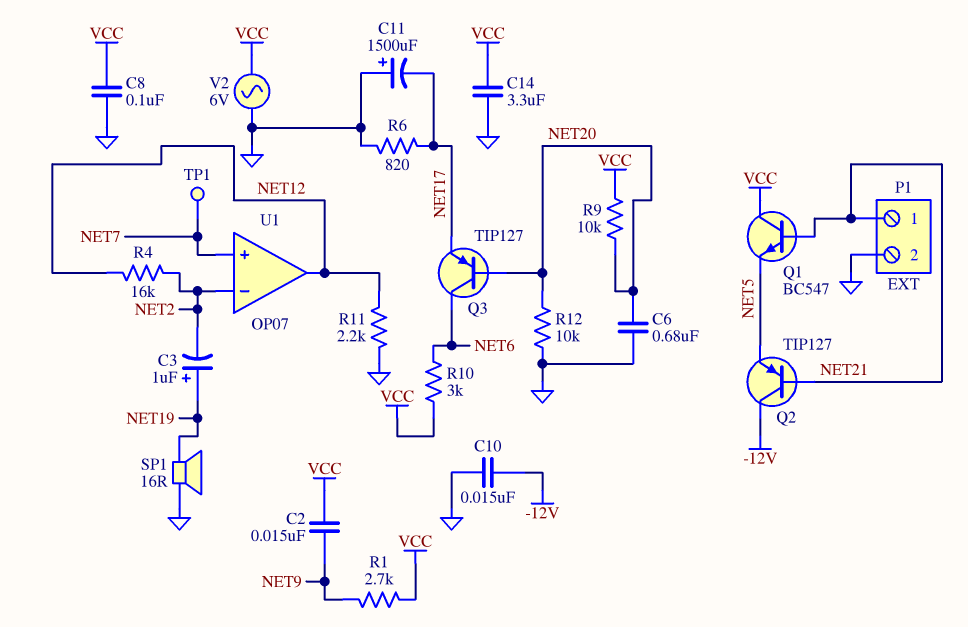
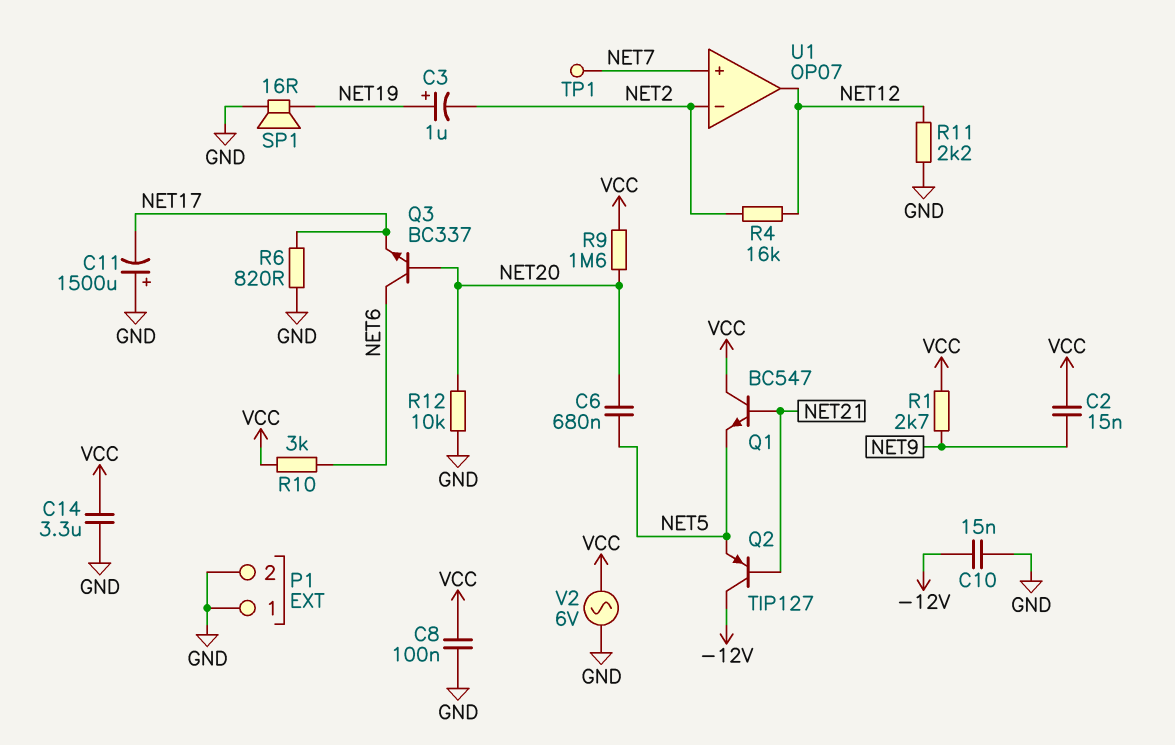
C6: 680nF (GND, NET20) -> 680nF (NET5, NET20)
P1 pin 1: NET21 -> GND
Q3: PNP TIP127 (B NET20, C NET6, E NET17) -> NPN BC337 (B NET20, C NET6, E NET17)
R9: 10k (NET20, VCC) -> 1.6M (NET20, VCC)

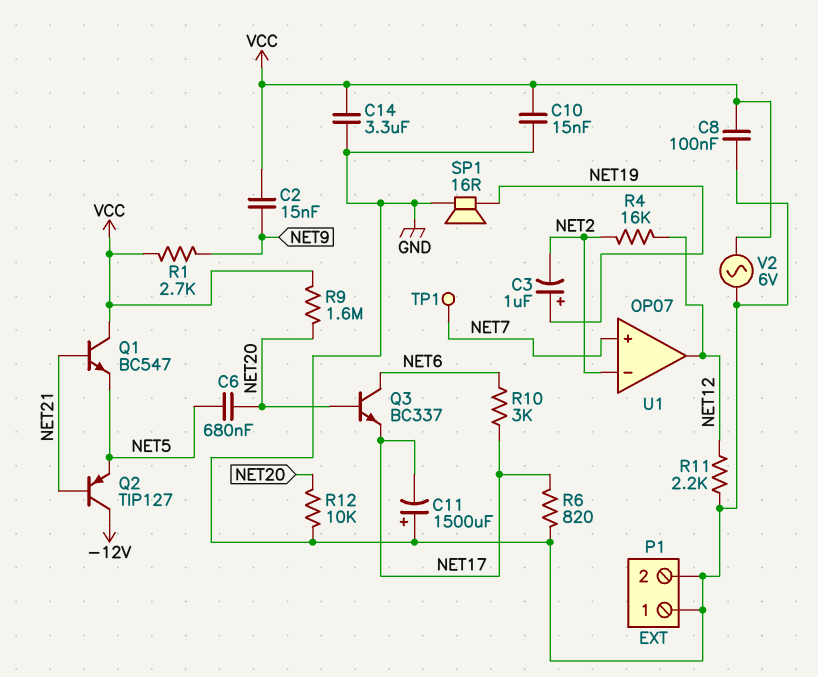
C10: 15nF (-12V, GND) -> 15nF (GND, VCC)
R10: 3k (NET6, VCC) -> 3k (NET6, NET17)

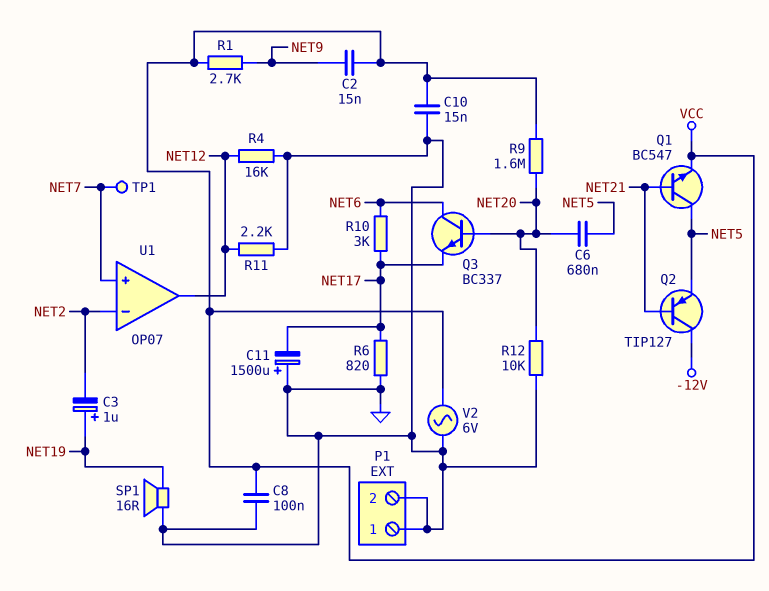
C14: 3.3uF (GND, VCC) -> none
Q1: NPN BC547 (B NET21, C VCC, E NET5) -> NPN BC547 (B NET21, C NET5, E VCC)
R4: 16k (NET2, NET12) -> 16k (GND, NET12)

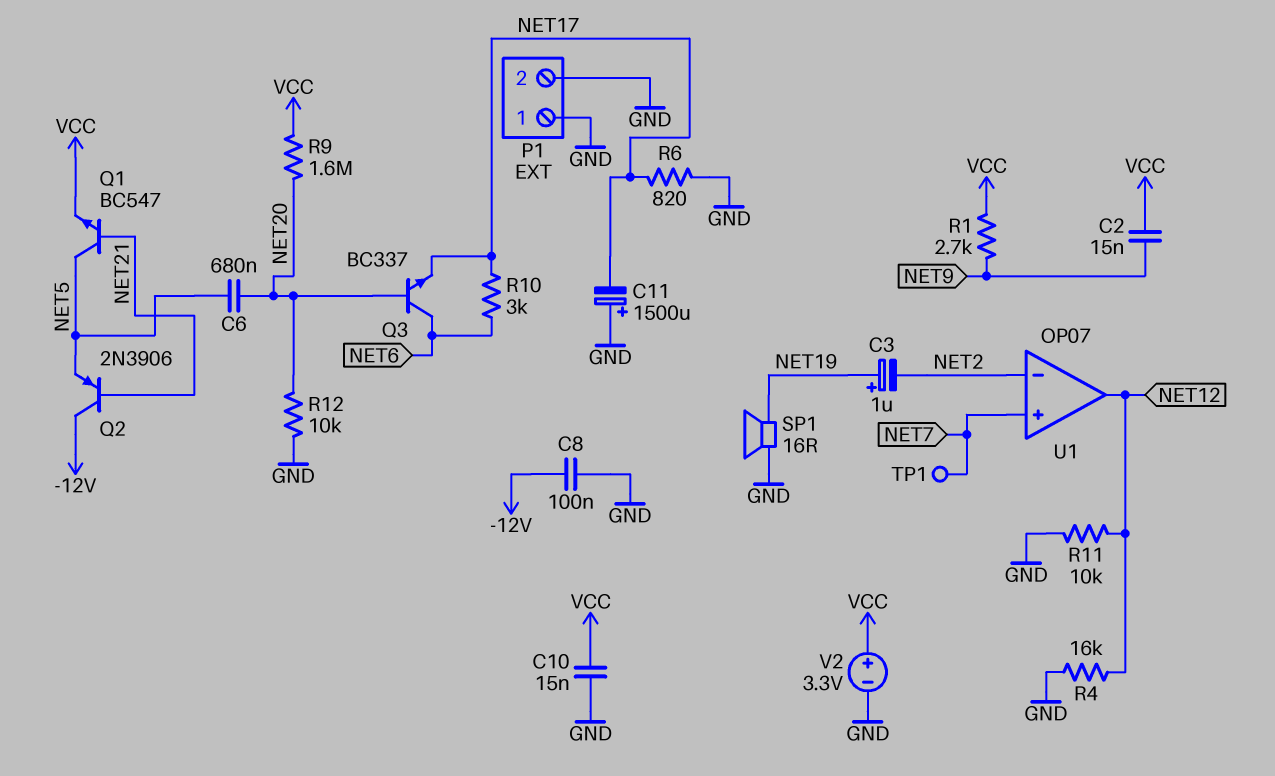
C8: 100nF (GND, VCC) -> 100nF (-12V, GND)
Q2: PNP TIP127 (B NET21, C -12V, E NET5) -> PNP 2N3906 (B NET21, C -12V, E NET5)
R11: 2.2k (GND, NET12) -> 10k (GND, NET12)
V2: AC 6V (GND, VCC) -> 3.3V (plus VCC, minus GND)

